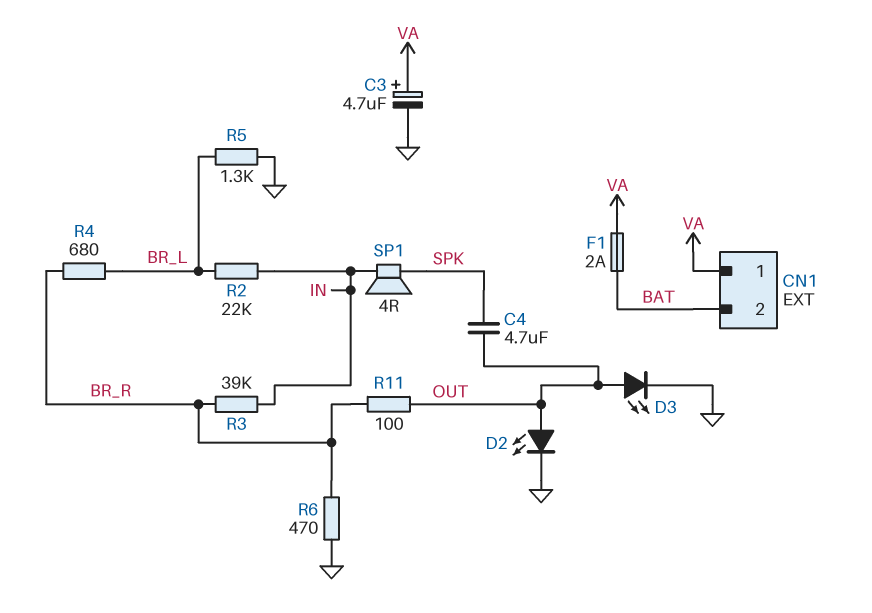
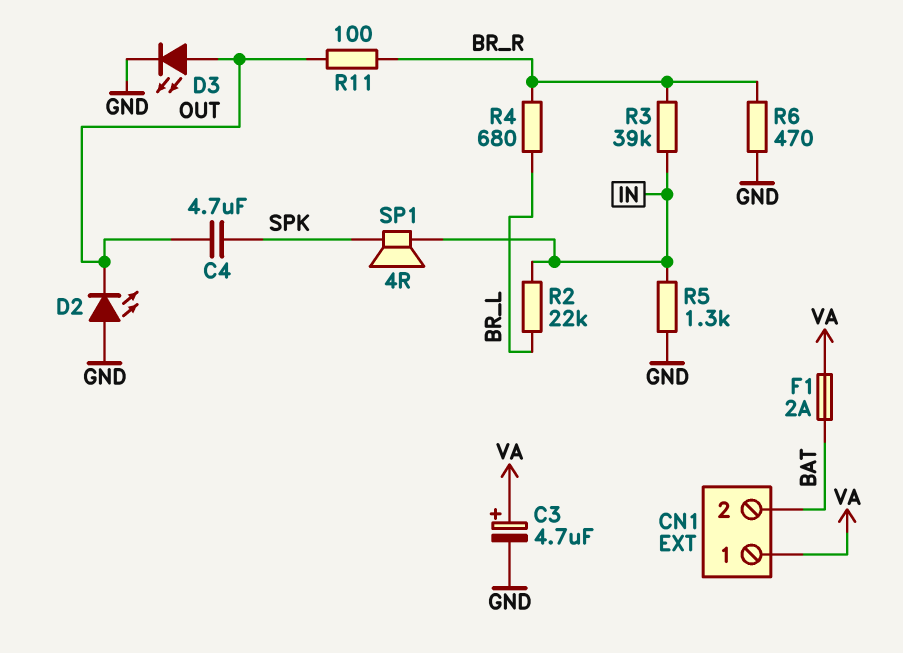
D2: LED (A OUT, K GND) -> LED (A GND, K OUT)
R5: 1.3k (BR_L, GND) -> 1.3k (GND, IN)

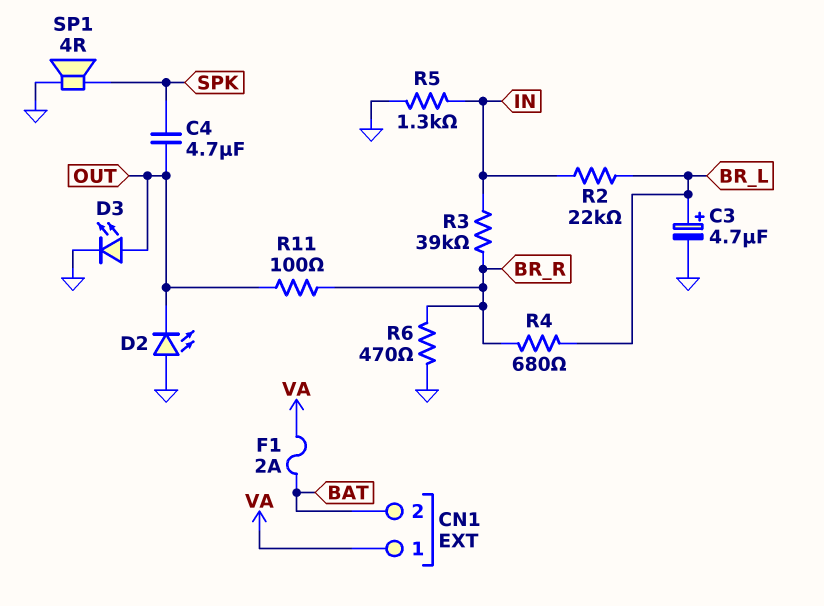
C3: 4.7uF (plus VA, minus GND) -> 4.7uF (plus BR_L, minus GND)
SP1: speaker 4R (IN, SPK) -> speaker 4R (GND, SPK)

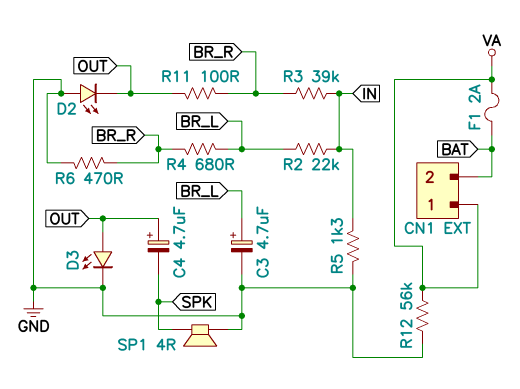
C4: 4.7uF (OUT, SPK) -> 4.7uF (plus OUT, minus SPK)
R12: none -> 56k (GND, VA)

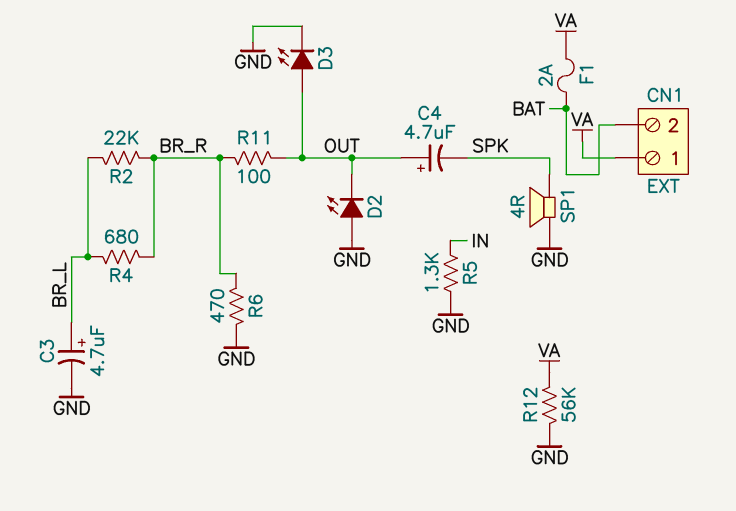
R2: 22k (BR_L, IN) -> 22k (BR_L, BR_R)
R3: 39k (BR_R, IN) -> none

